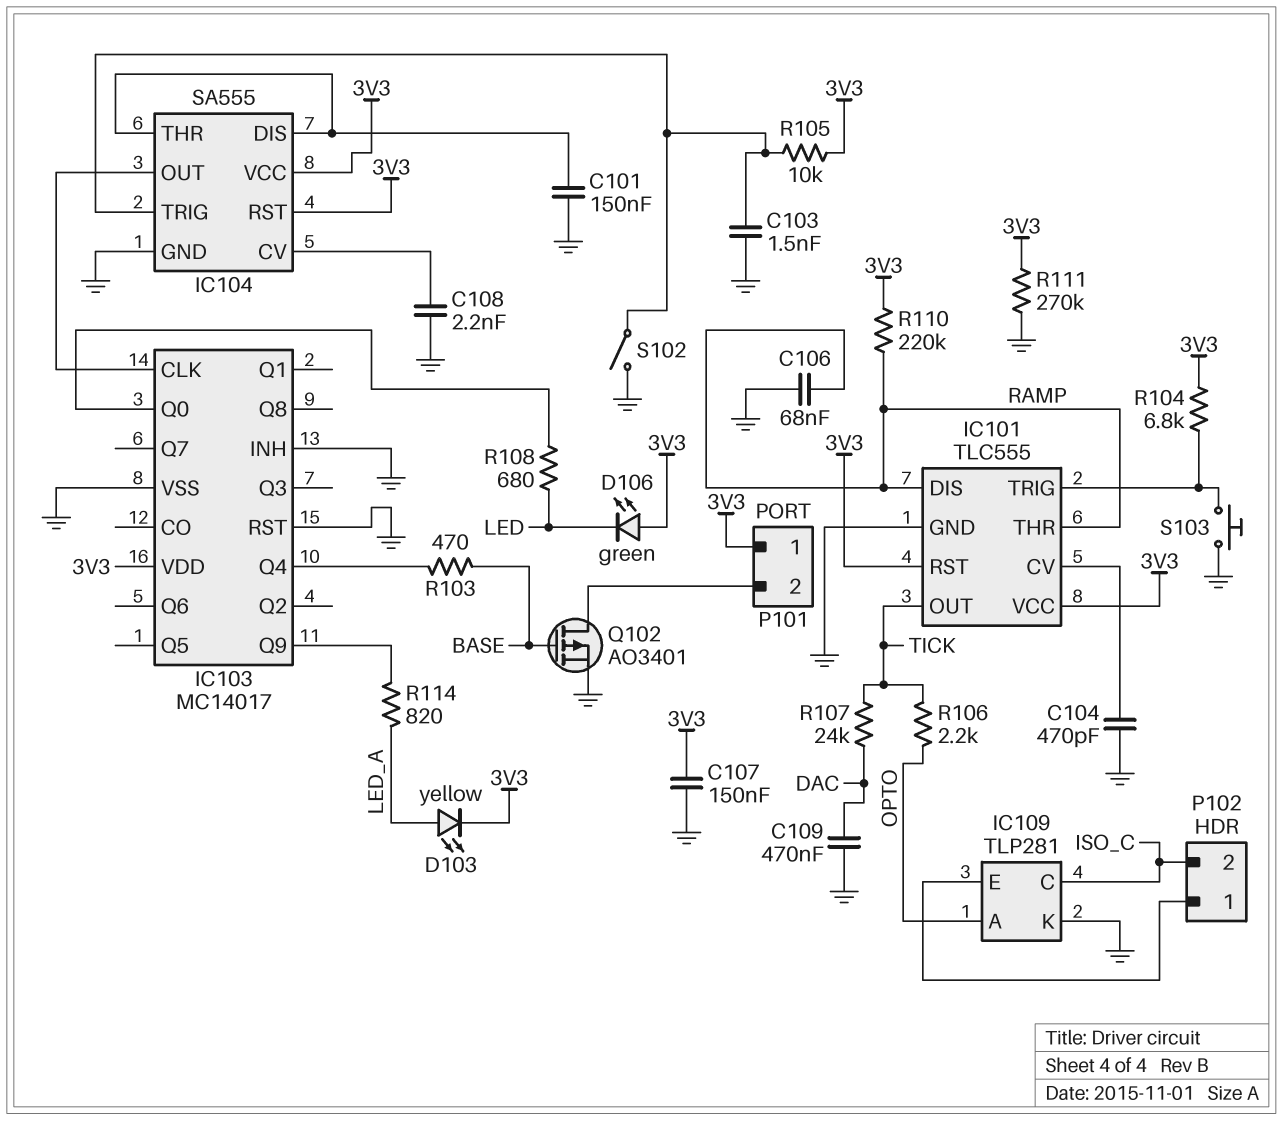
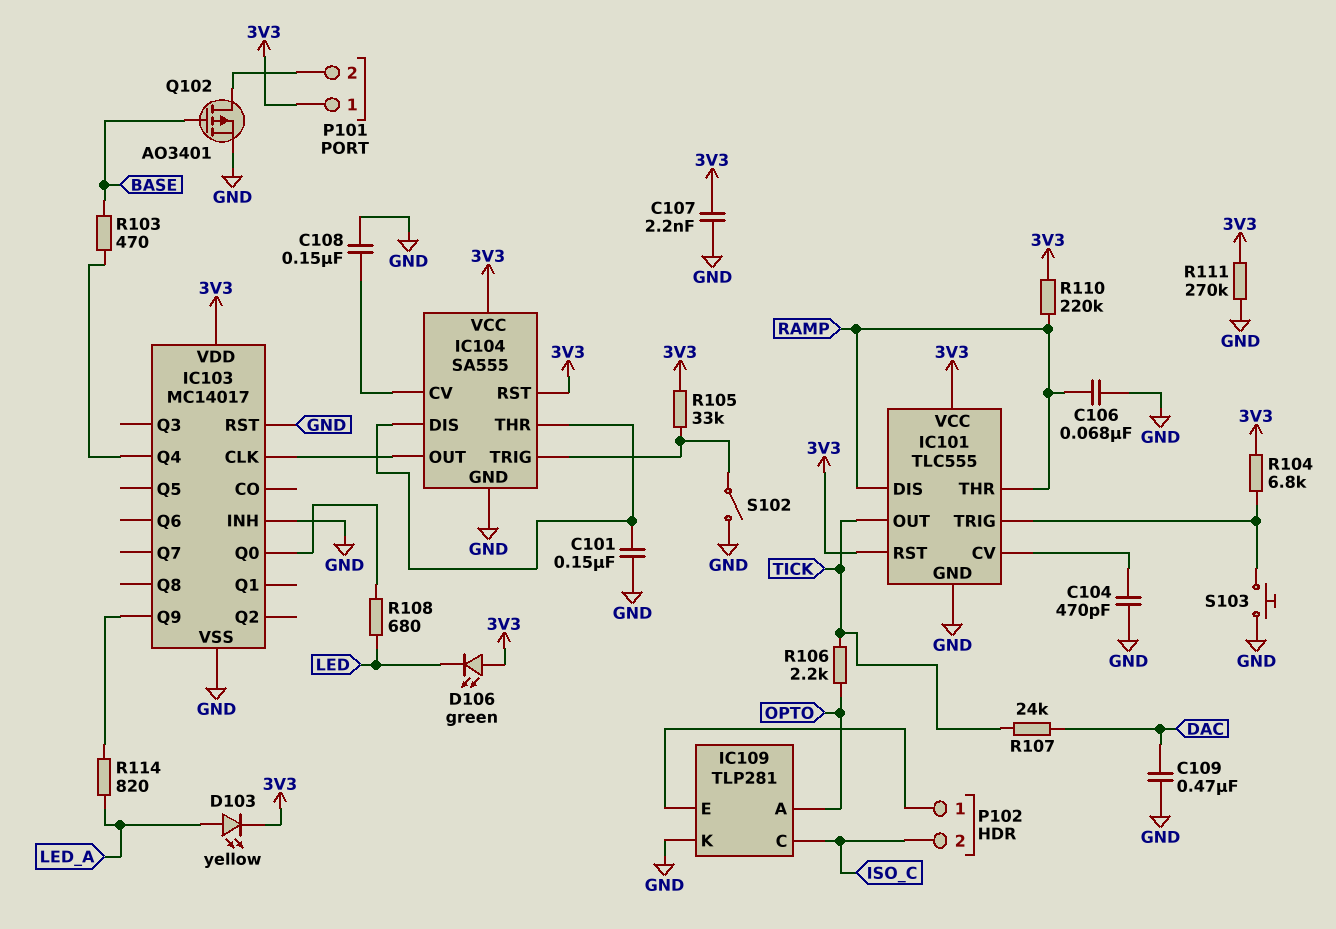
C103: 1.5nF (GND, IC104/TRIG) -> none
C107: 150nF (3V3, GND) -> 2.2nF (3V3, GND)
C108: 2.2nF (GND, IC104/CV) -> 150nF (GND, IC104/CV)
R105: 10k (3V3, IC104/TRIG) -> 33k (3V3, IC104/TRIG)

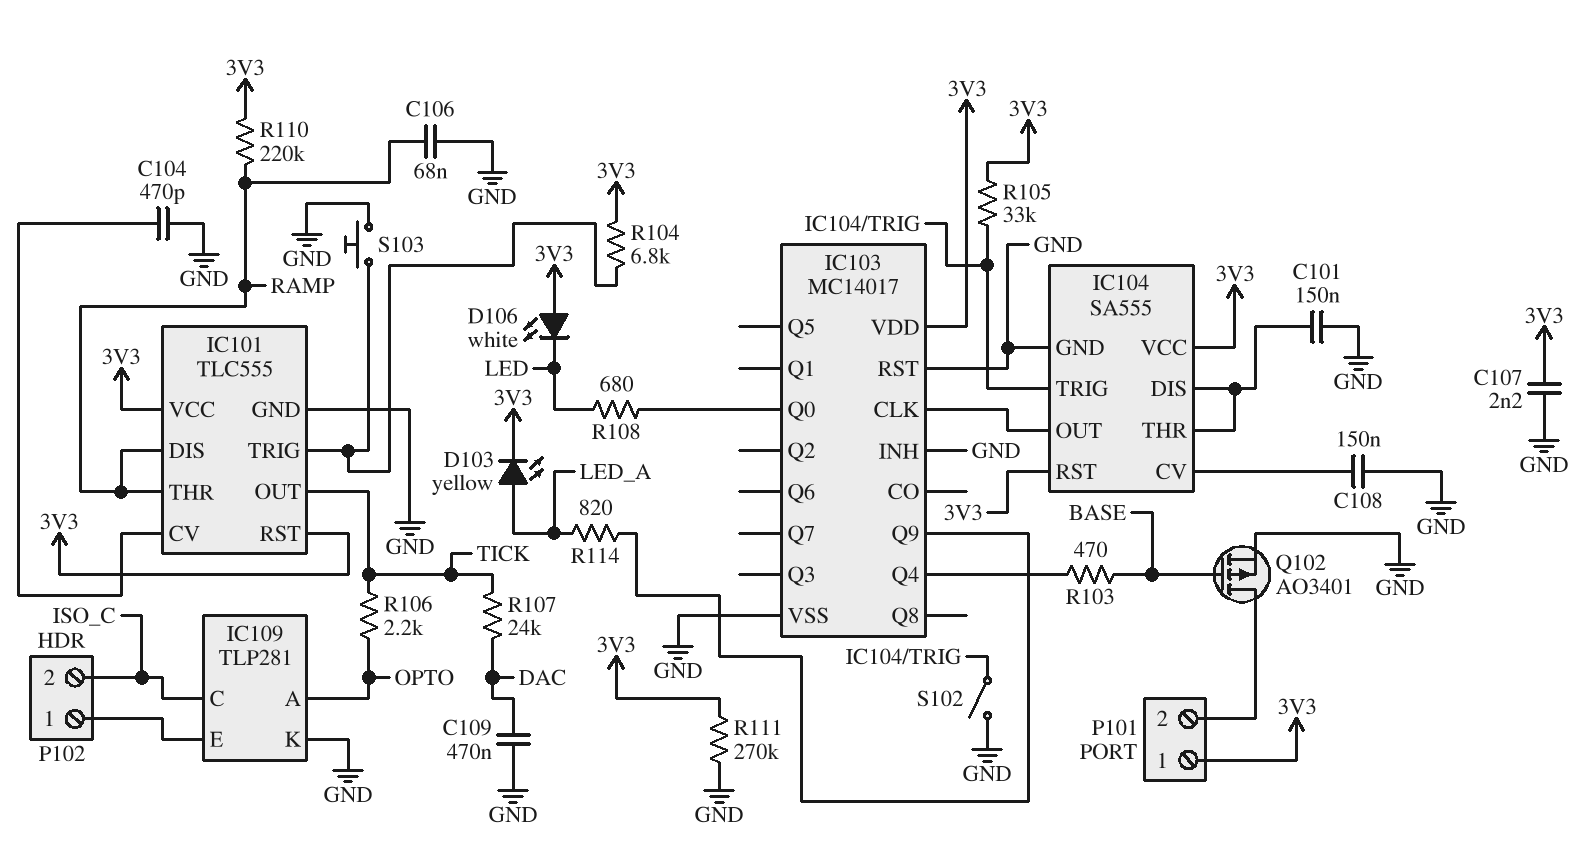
D106: LED green (A 3V3, K LED) -> LED white (A 3V3, K LED)

